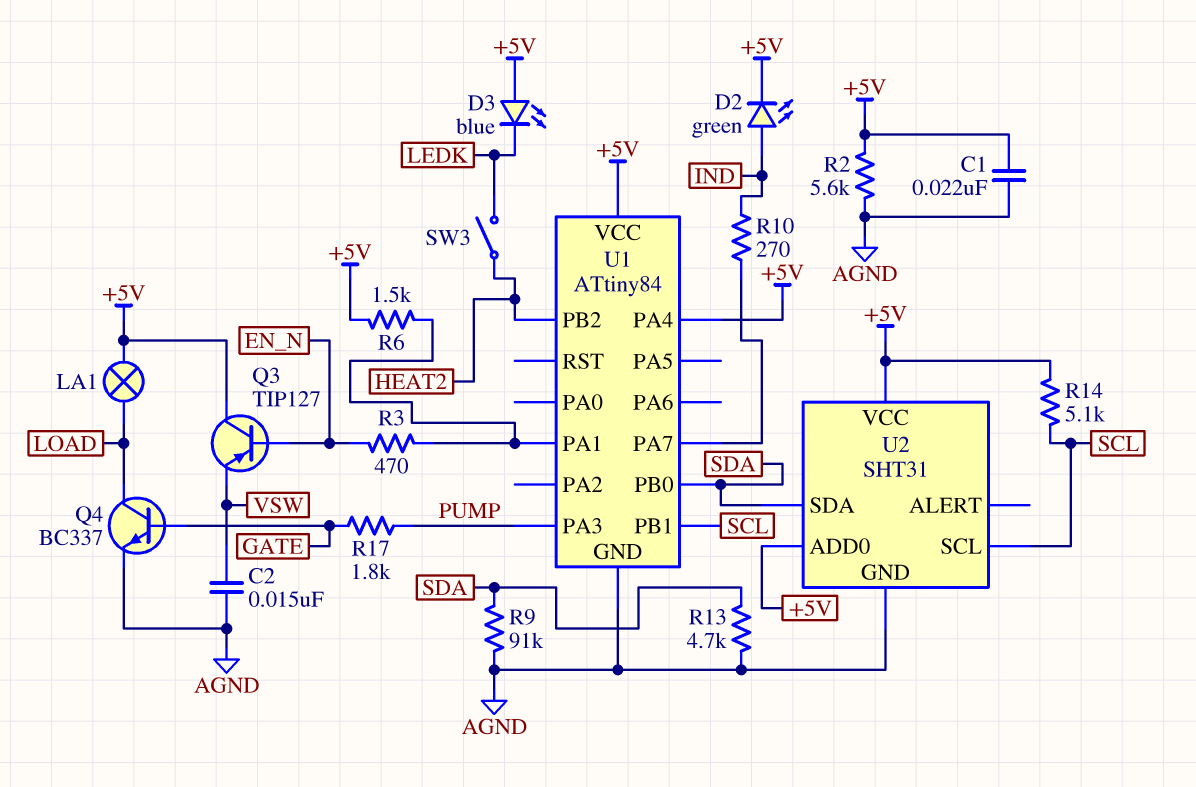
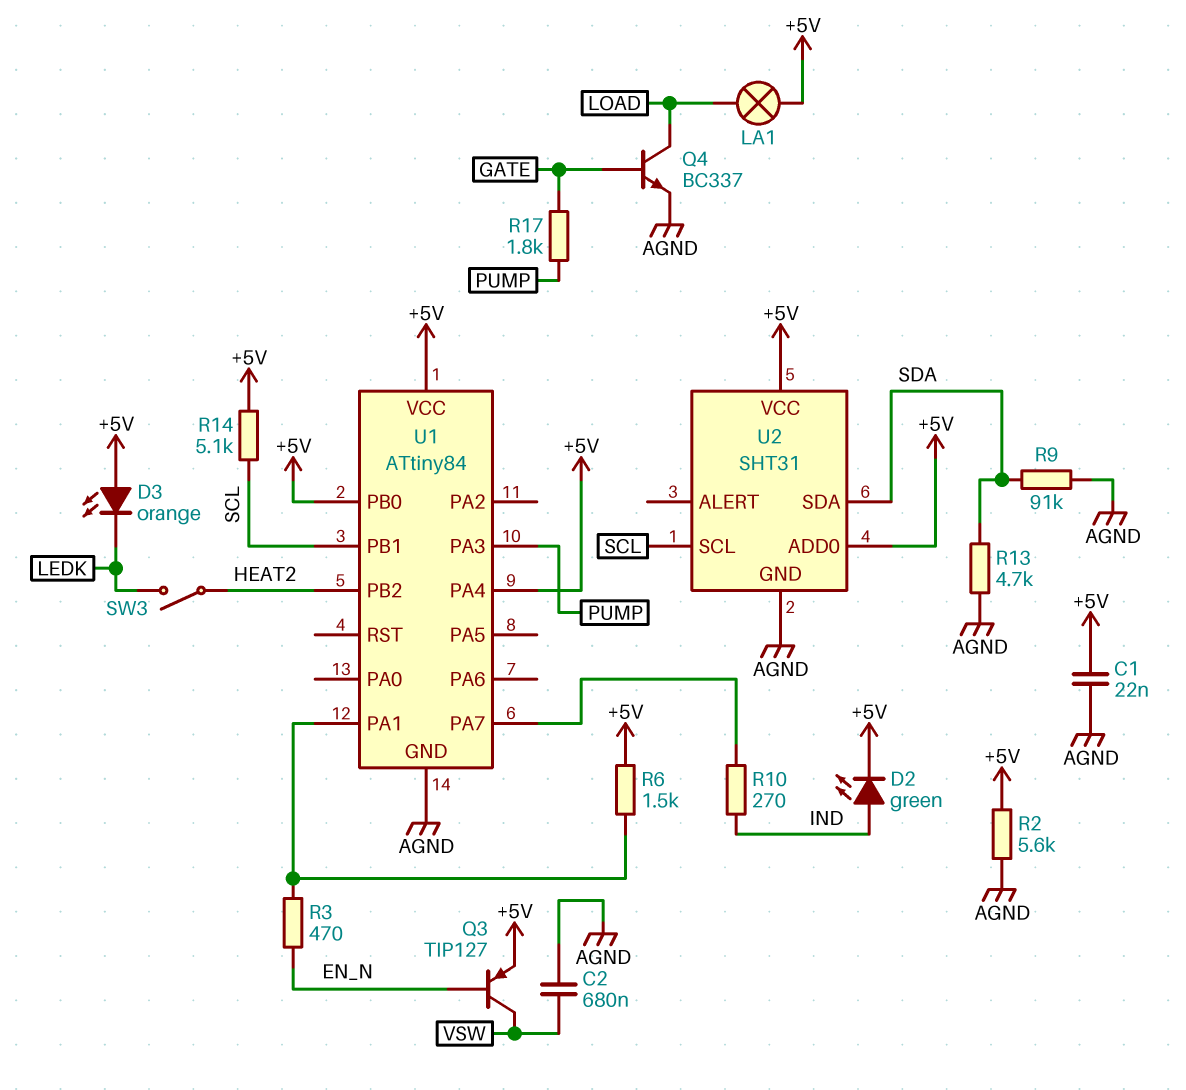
C2: 15nF (AGND, VSW) -> 680nF (AGND, VSW)
D3: LED blue (A +5V, K LEDK) -> LED orange (A +5V, K LEDK)
Q3: PNP TIP127 (B EN_N, C +5V, E VSW) -> PNP TIP127 (B EN_N, C VSW, E +5V)
U1 pin PB0: SDA -> +5V

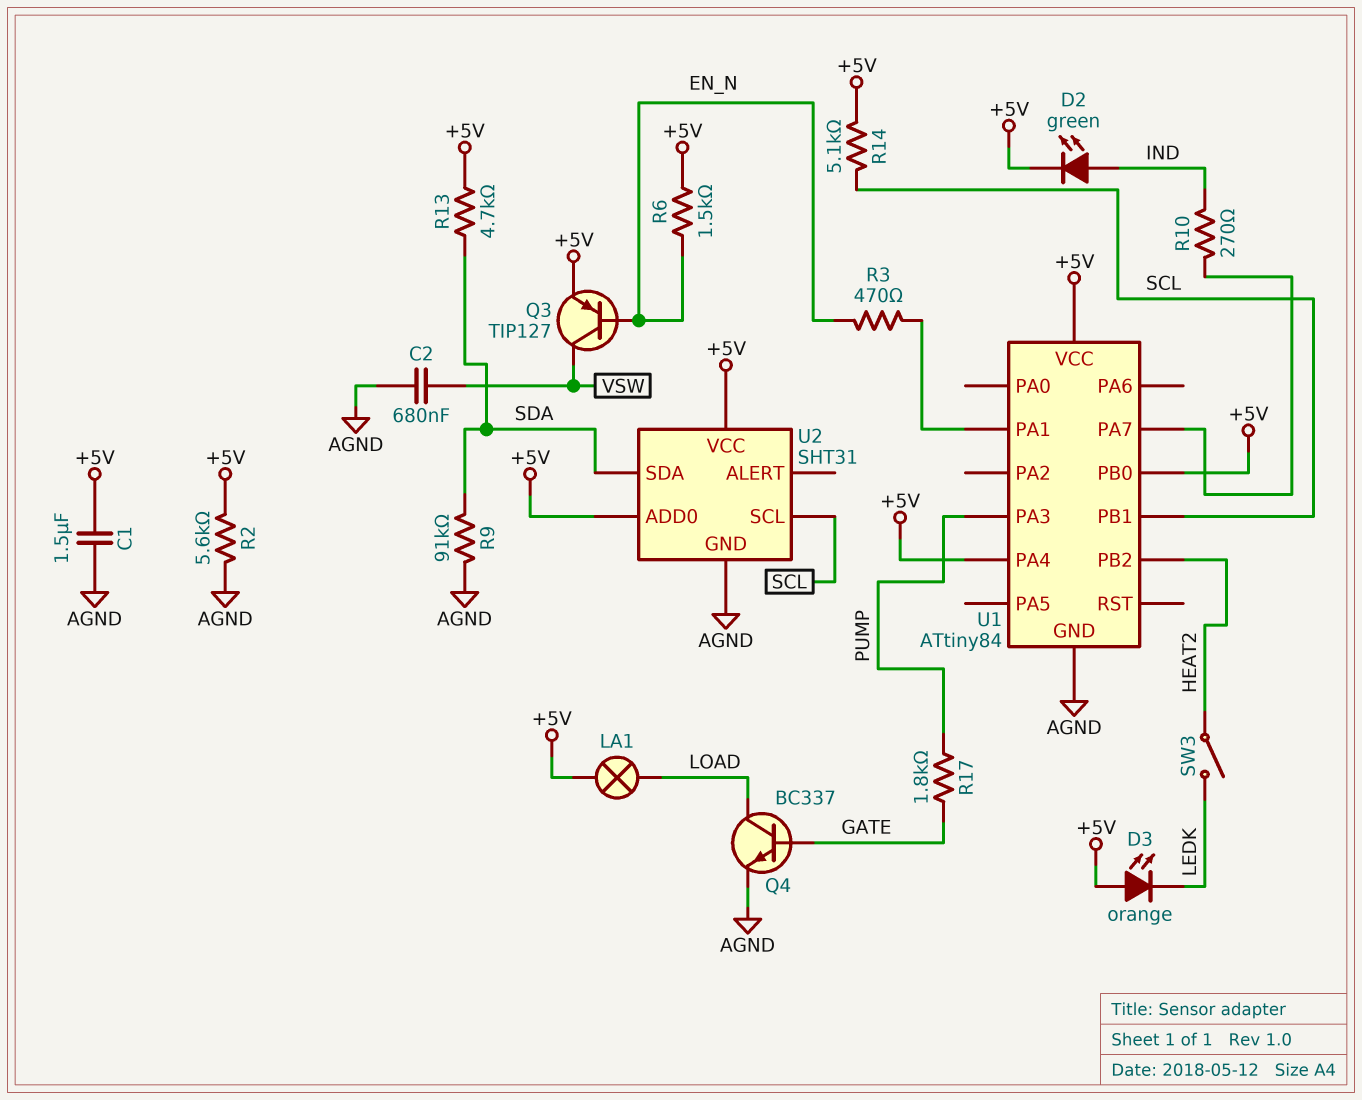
C1: 22nF (+5V, AGND) -> 1.5uF (+5V, AGND)
R6: 1.5k (+5V, U1/PA1) -> 1.5k (+5V, EN_N)
R13: 4.7k (AGND, SDA) -> 4.7k (+5V, SDA)

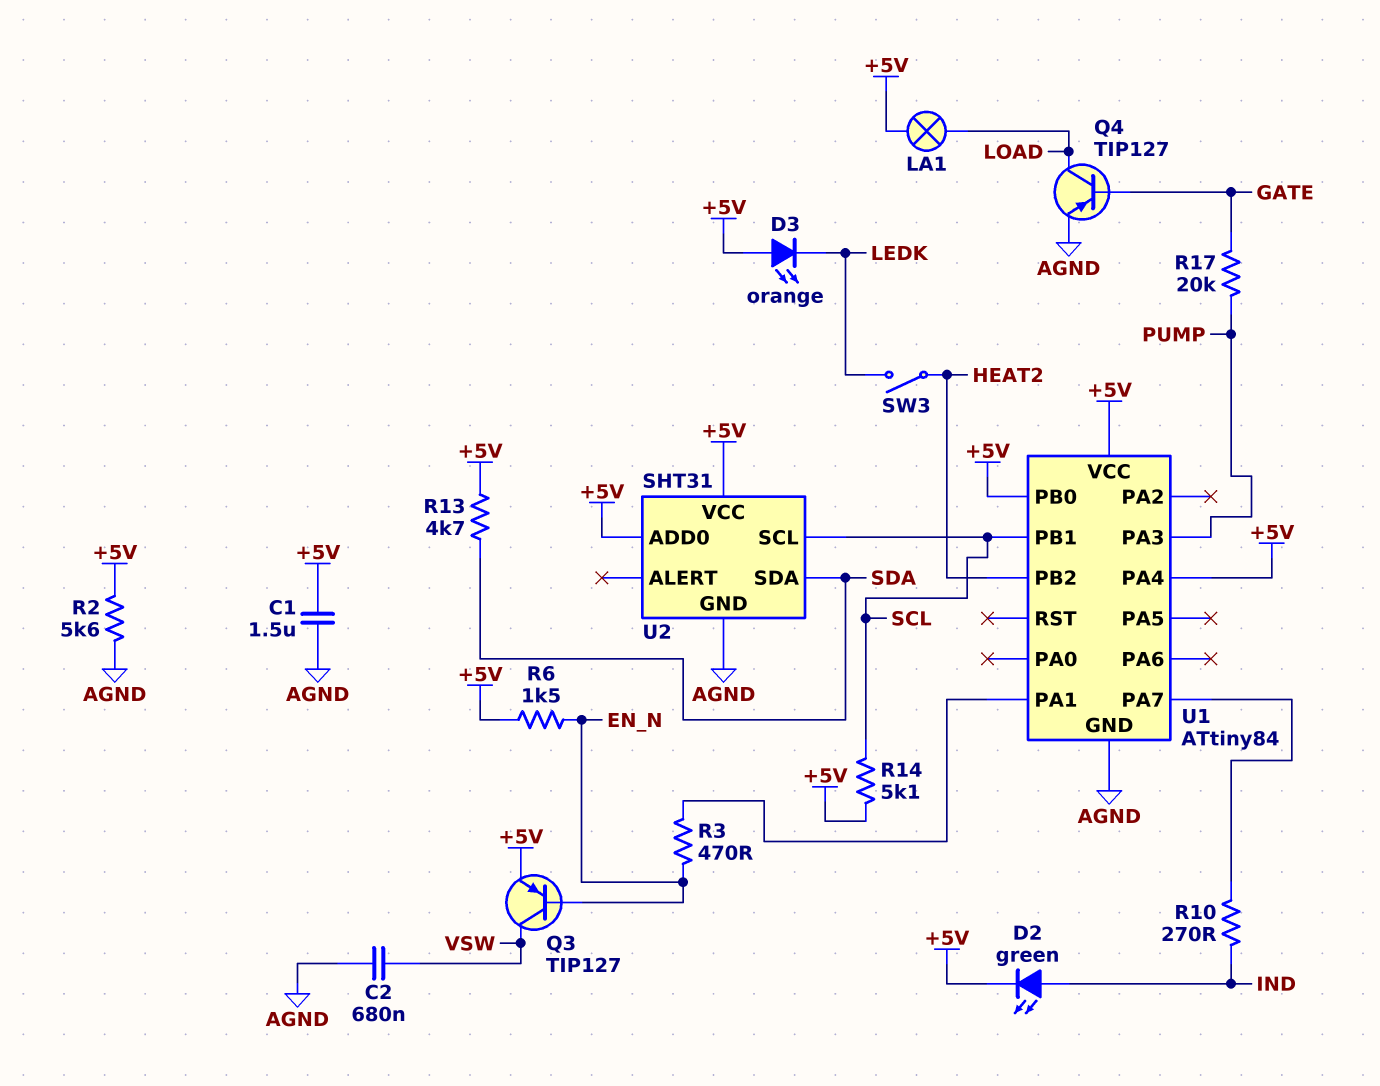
Q4: NPN BC337 (B GATE, C LOAD, E AGND) -> PNP TIP127 (B GATE, C LOAD, E AGND)
R9: 91k (AGND, SDA) -> none
R17: 1.8k (GATE, PUMP) -> 20k (GATE, PUMP)

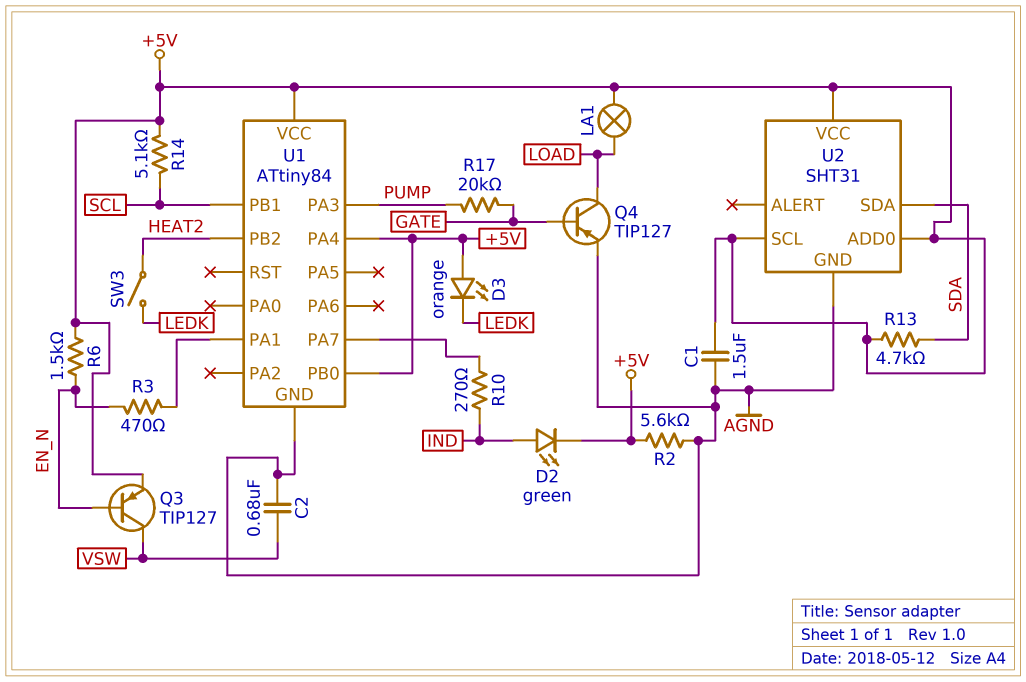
U2 pin SCL: SCL -> +5V

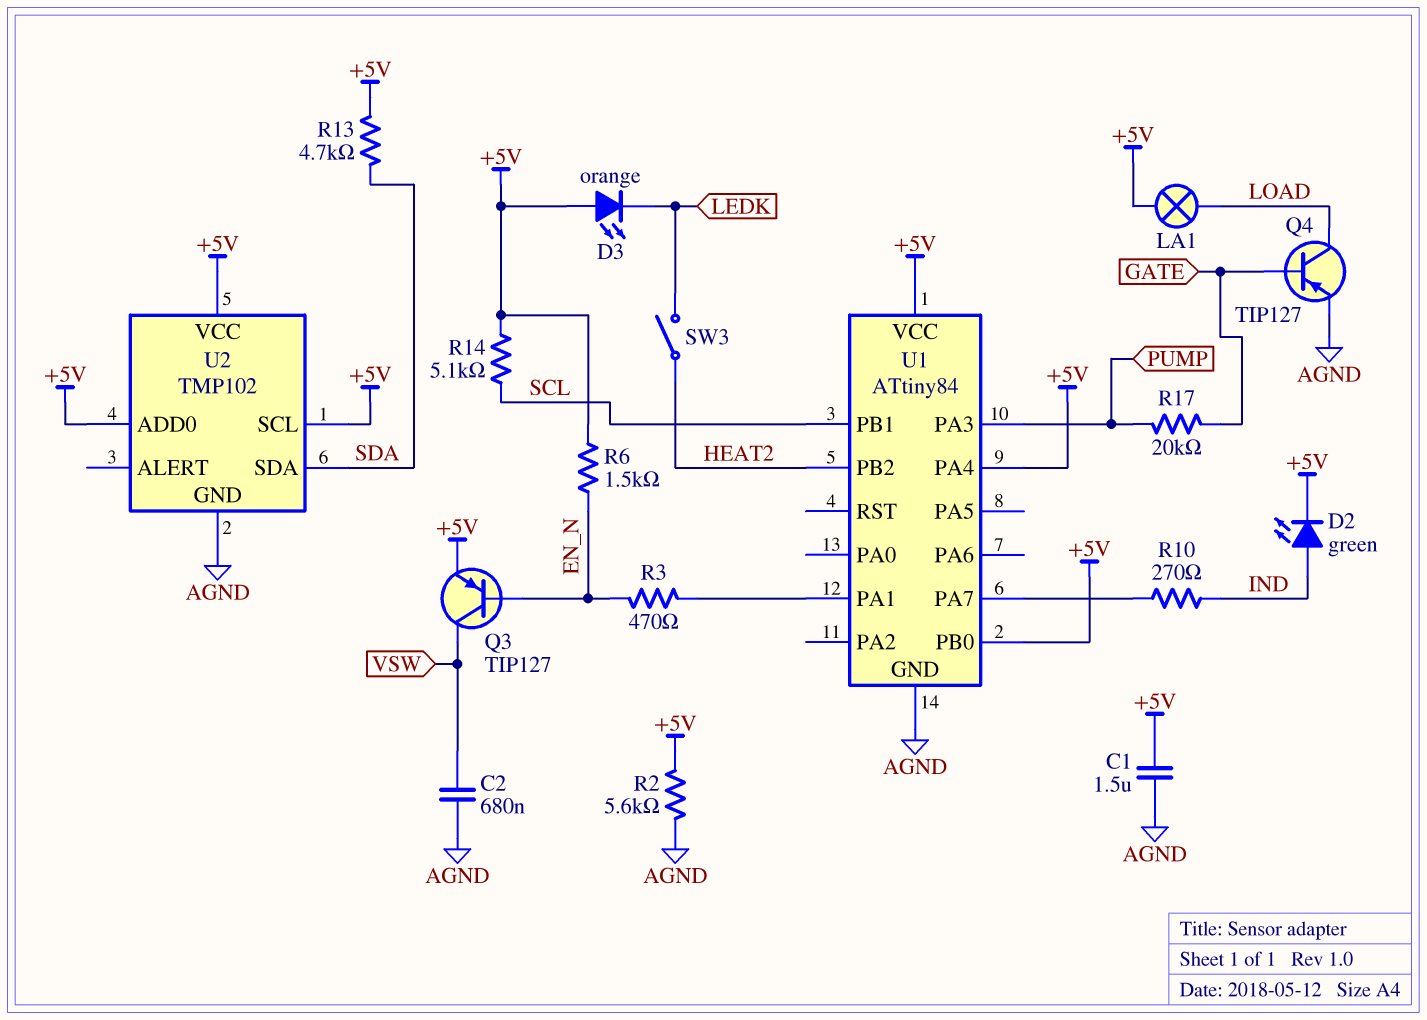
U2: SHT31 -> TMP102

